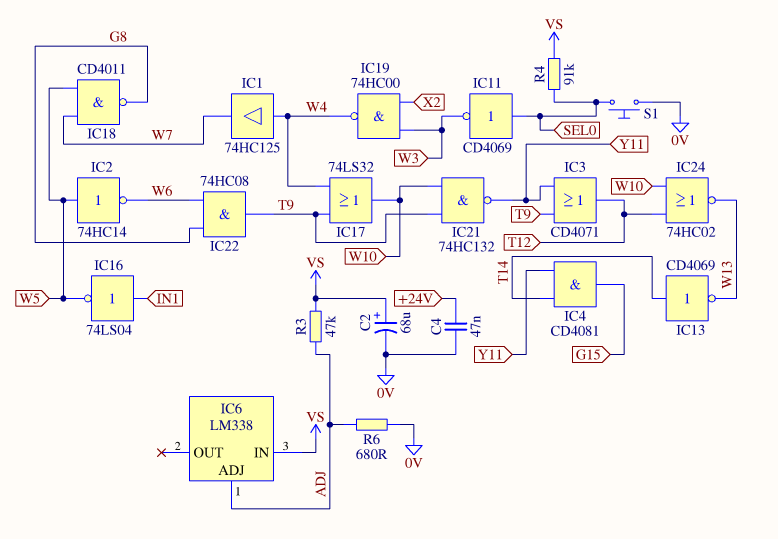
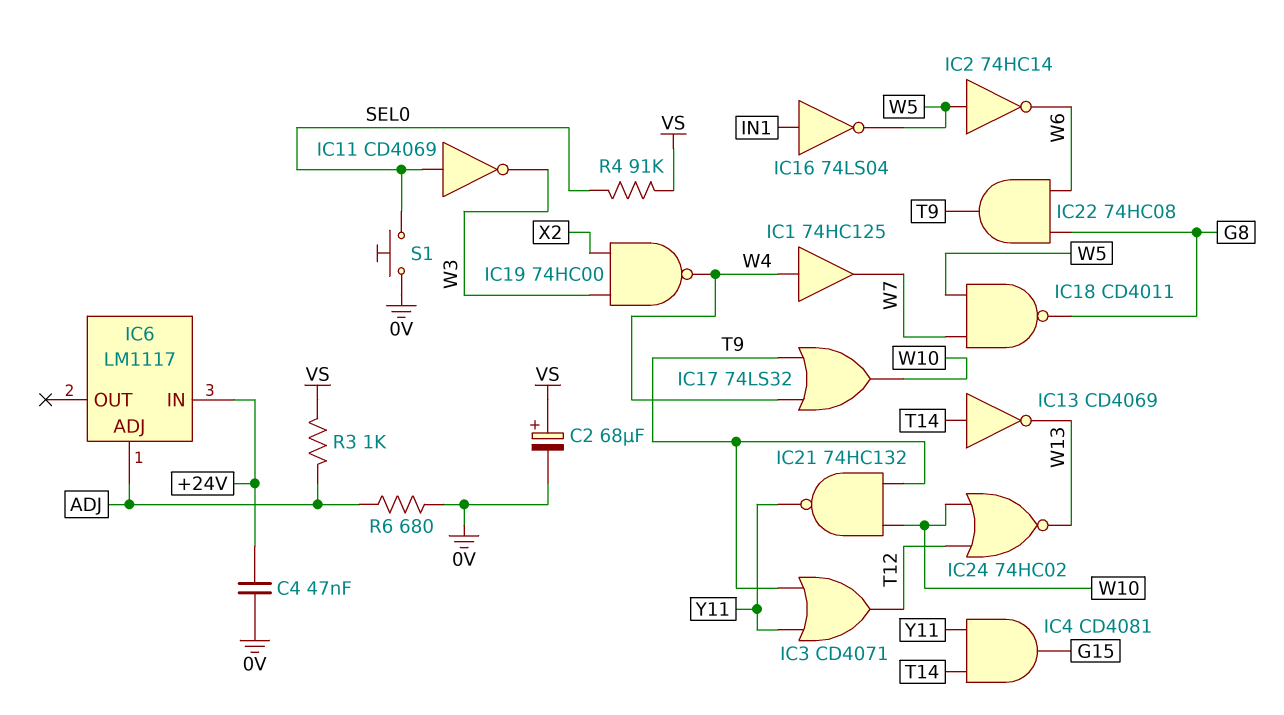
IC6: LM338 -> LM1117
IC6 pin IN: VS -> +24V
R3: 47k (ADJ, VS) -> 1k (ADJ, VS)

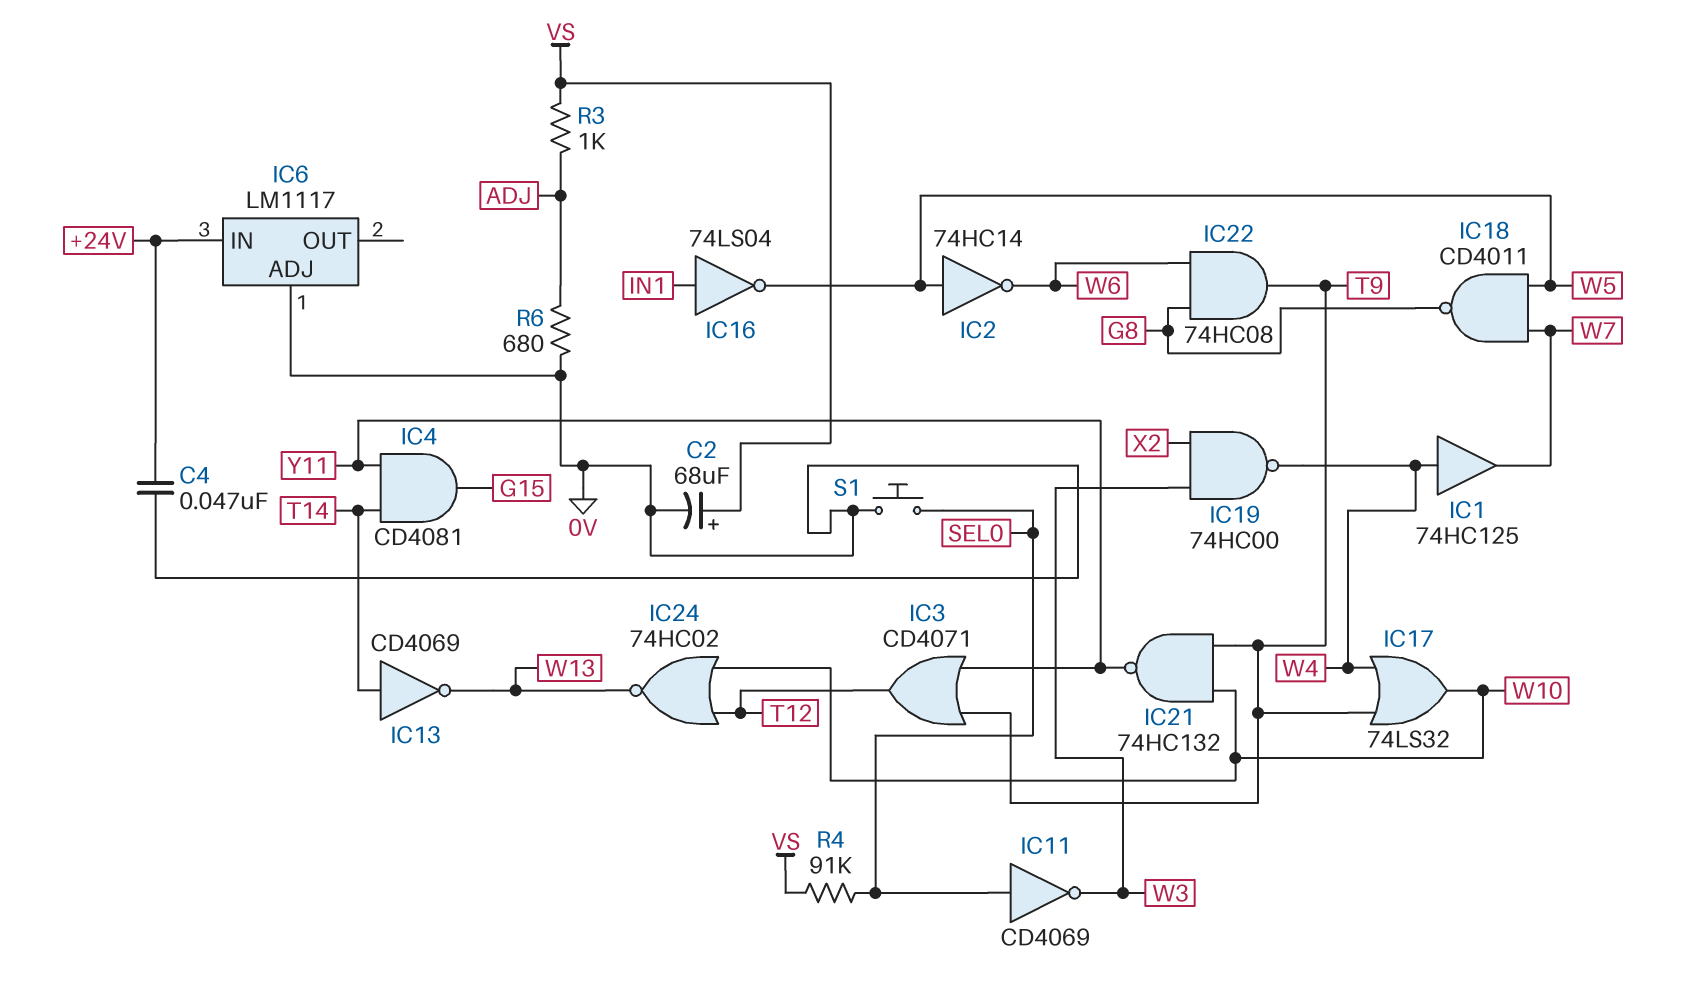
IC6 pin ADJ: ADJ -> 0V

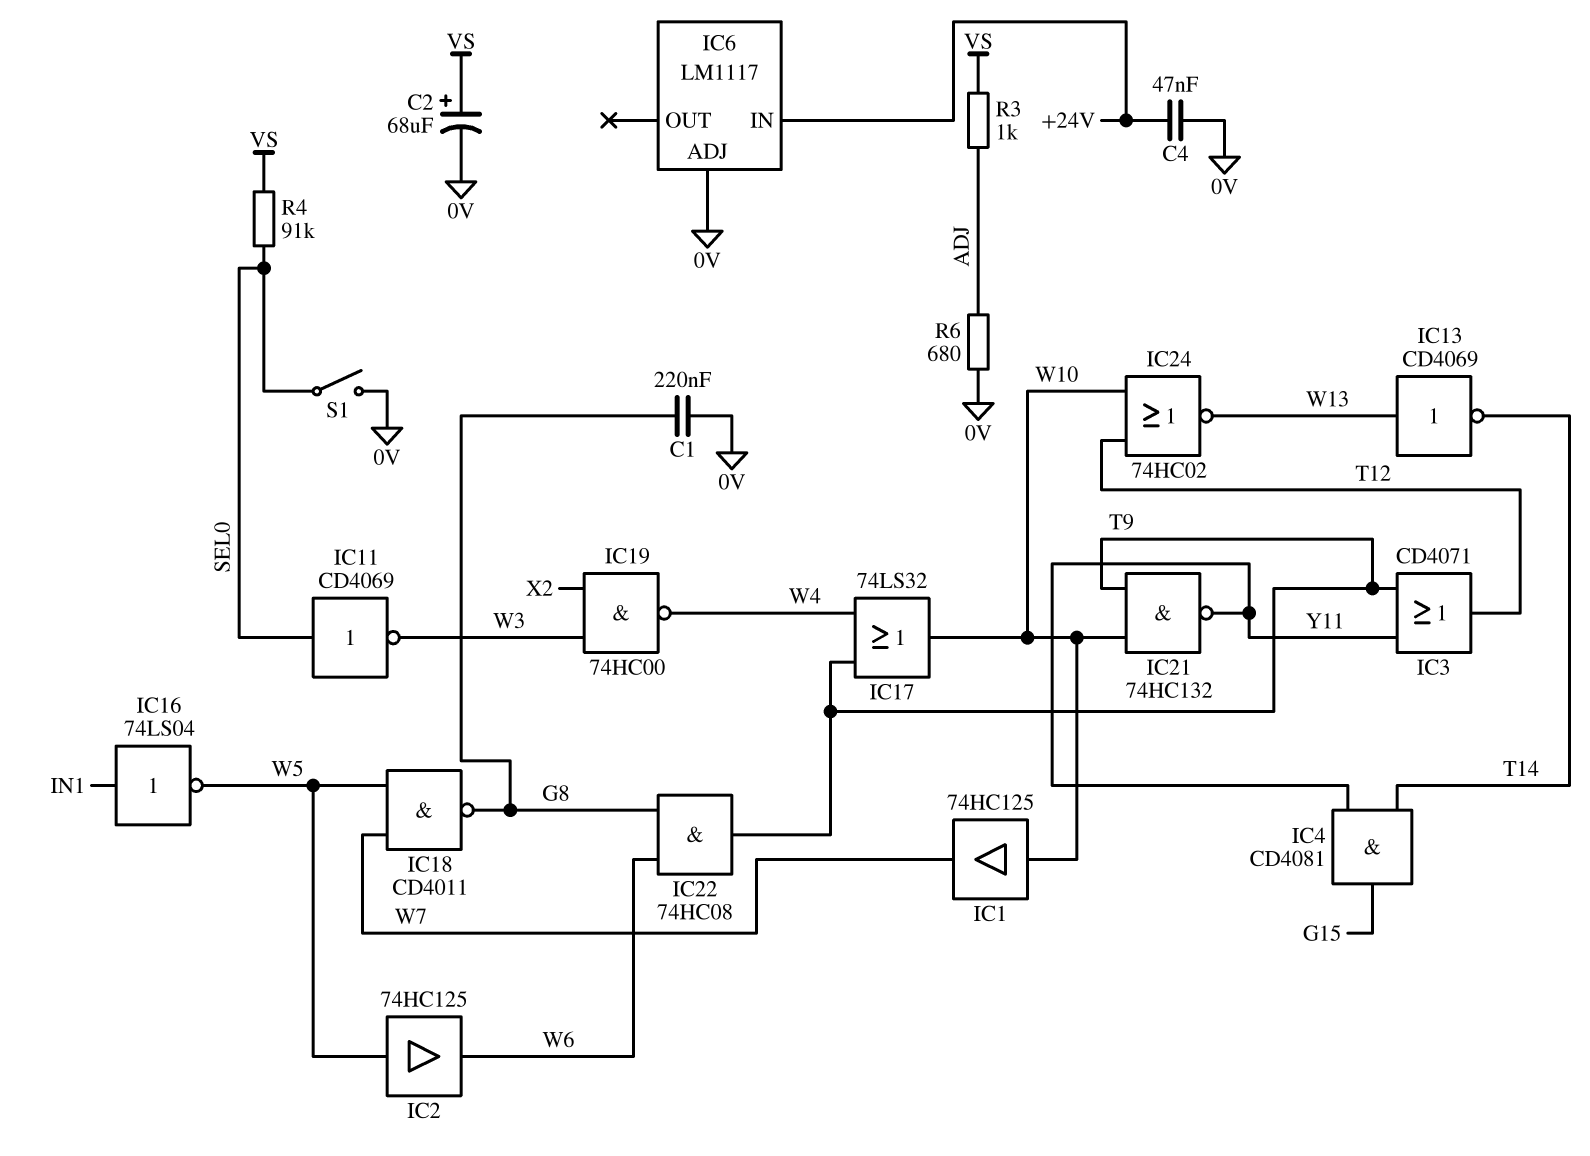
C1: none -> 220nF (0V, G8)
IC1: buffer 74HC125 (in W4, out W7) -> buffer 74HC125 (in W10, out W7)
IC2: NOT 74HC14 (in W5, out W6) -> buffer 74HC125 (in W5, out W6)
IC13: NOT CD4069 (in T14, out W13) -> NOT CD4069 (in W13, out T14)
S1: button (0V, SEL0) -> switch (0V, SEL0)

